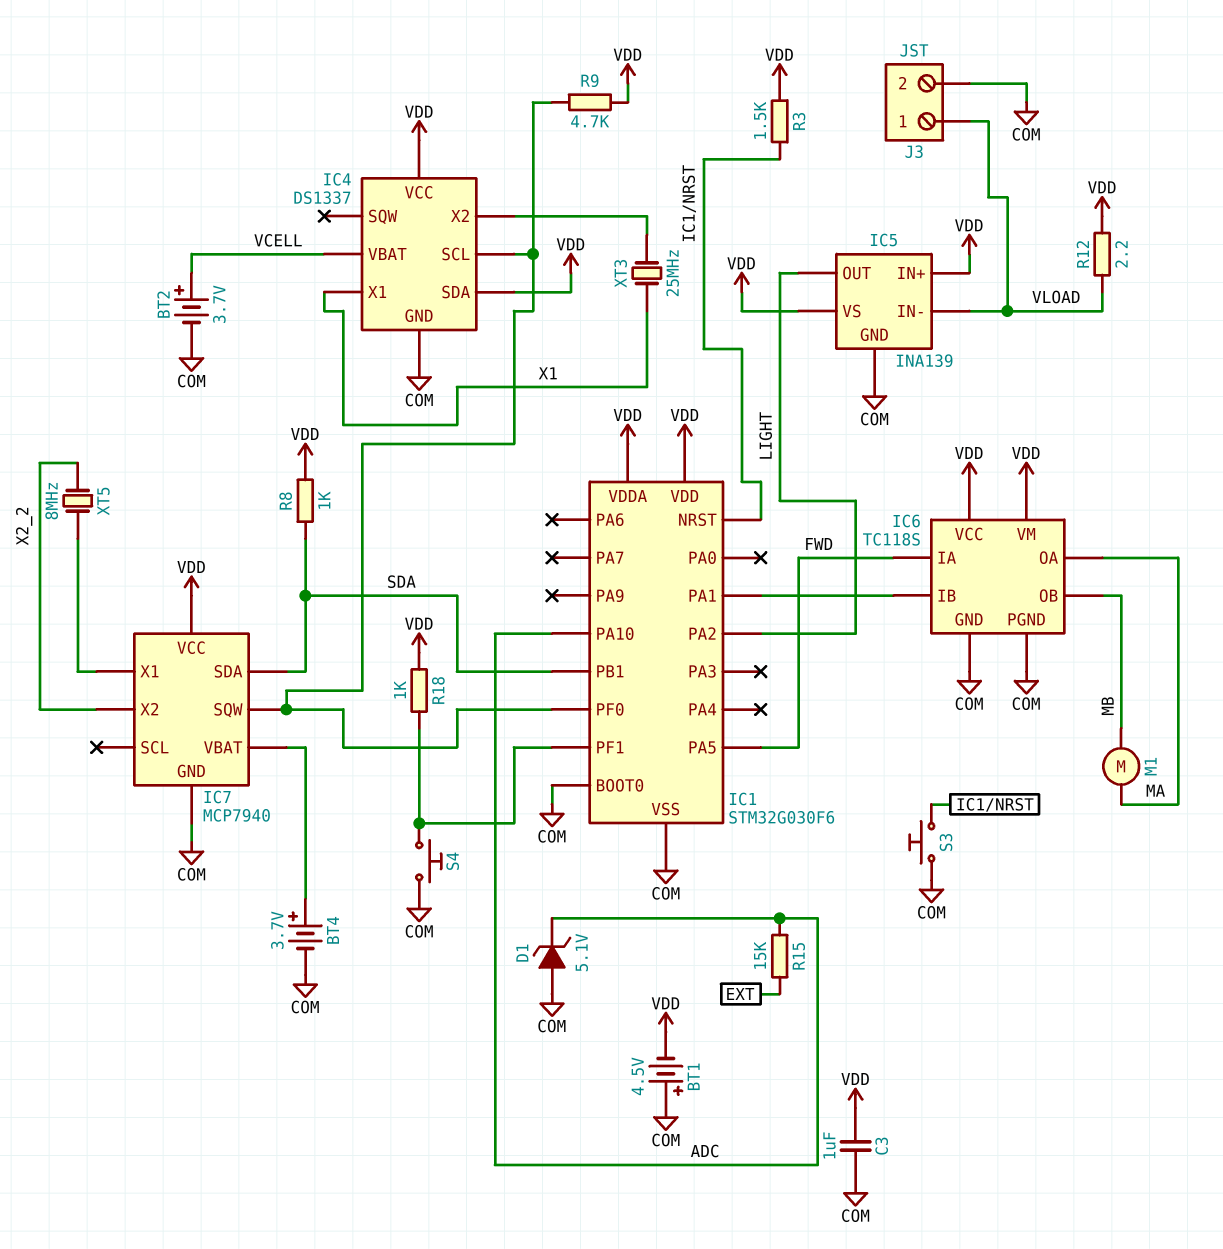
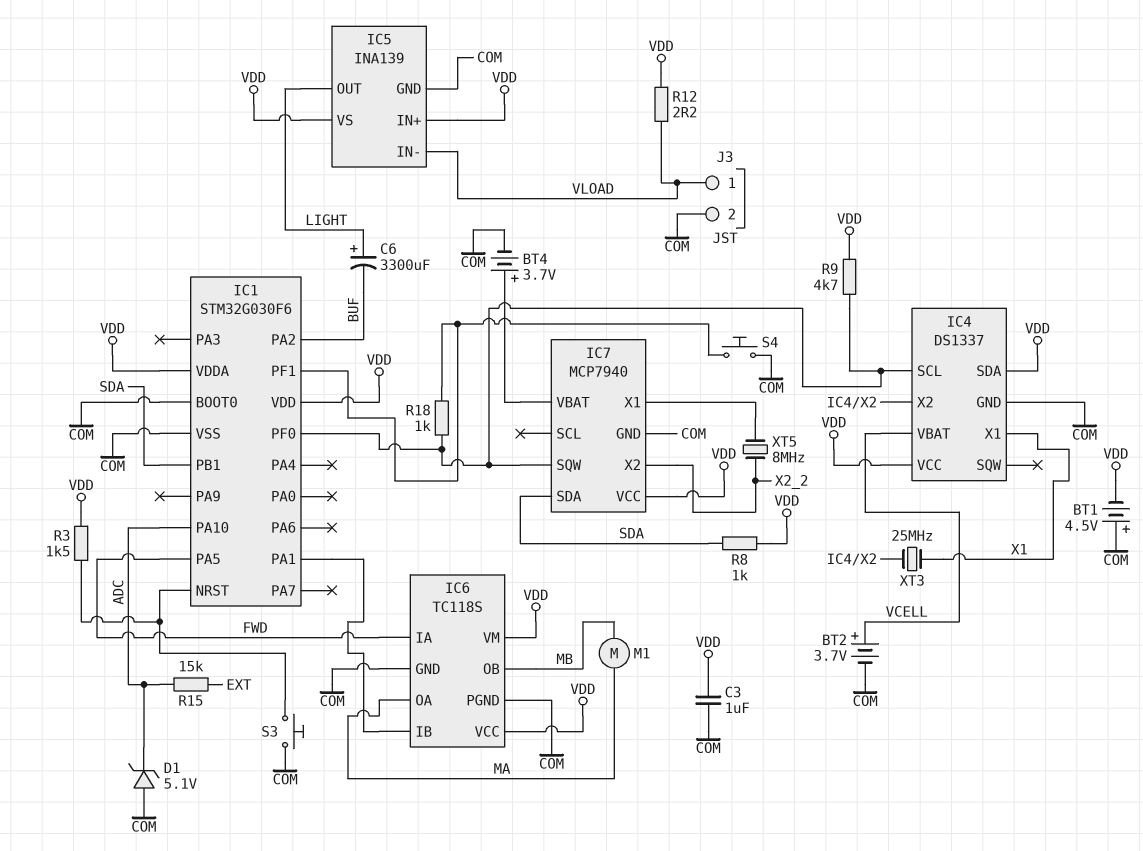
C6: none -> 3300uF (plus LIGHT, minus BUF)
IC1 pin PA2: LIGHT -> BUF
R18: 1k (IC1/PF1, VDD) -> 1k (IC1/PF0, IC1/PF1)

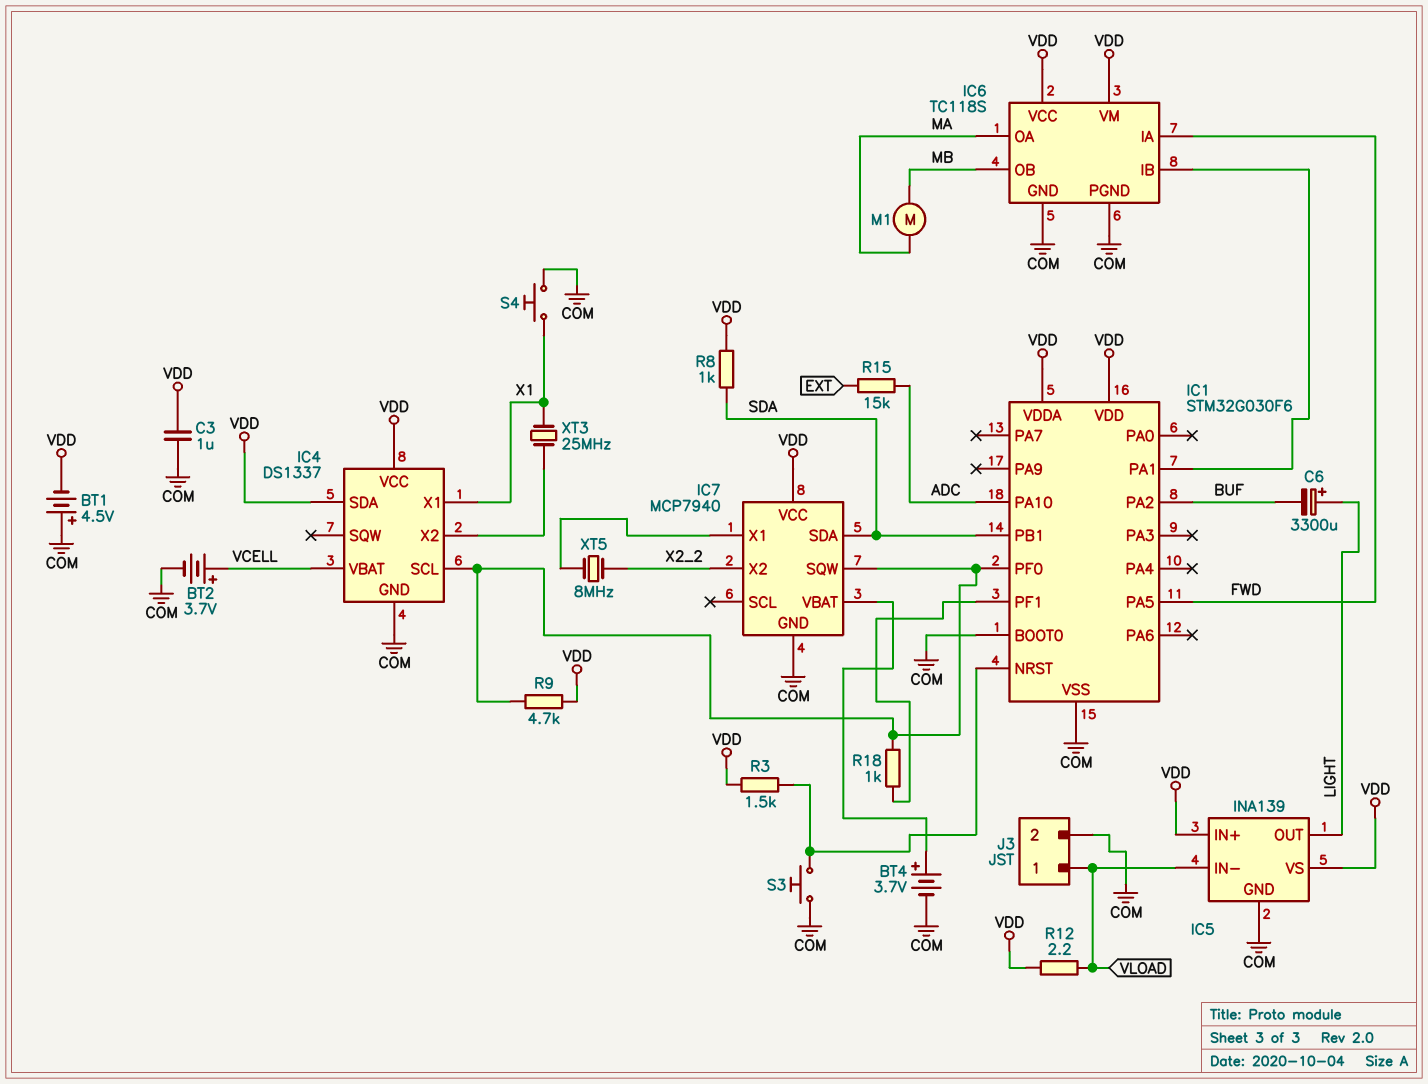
D1: zener 5.1V (A COM, K ADC) -> none
S4: button (COM, IC1/PF1) -> button (COM, X1)

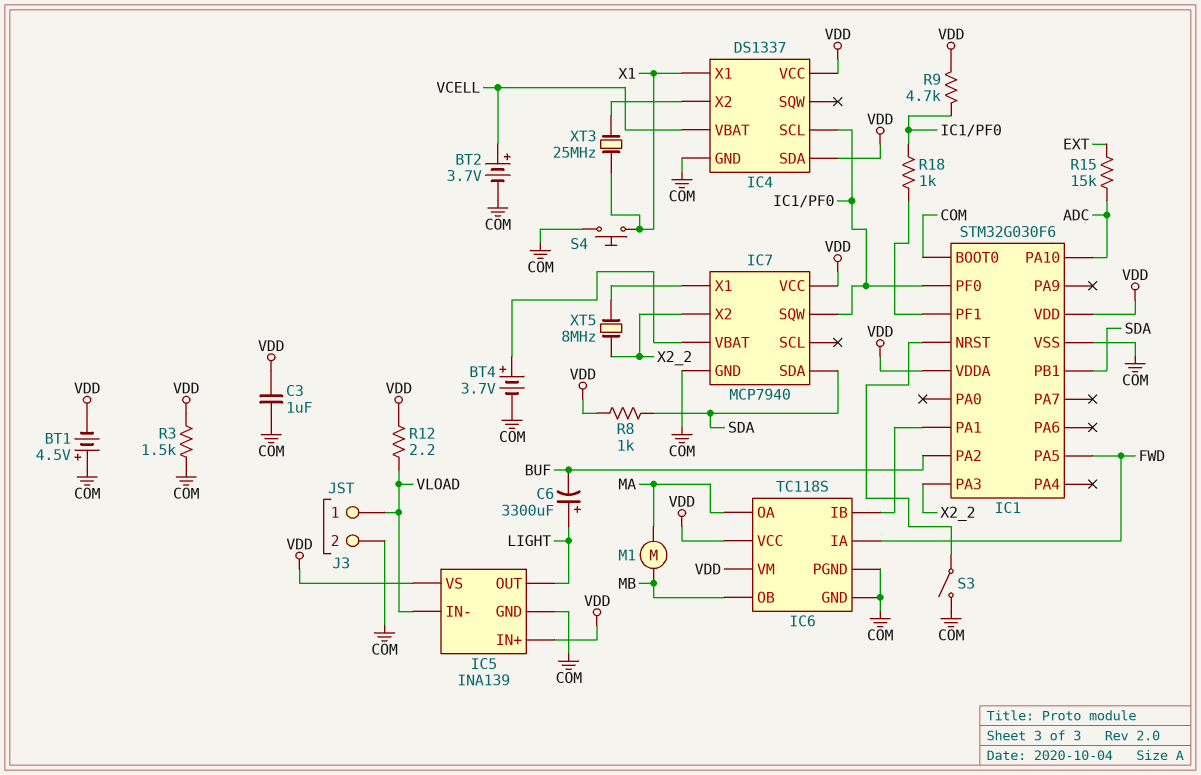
IC1 pin PA3: none -> X2_2
R3: 1.5k (IC1/NRST, VDD) -> 1.5k (COM, VDD)
S3: button (COM, IC1/NRST) -> switch (COM, IC1/NRST)

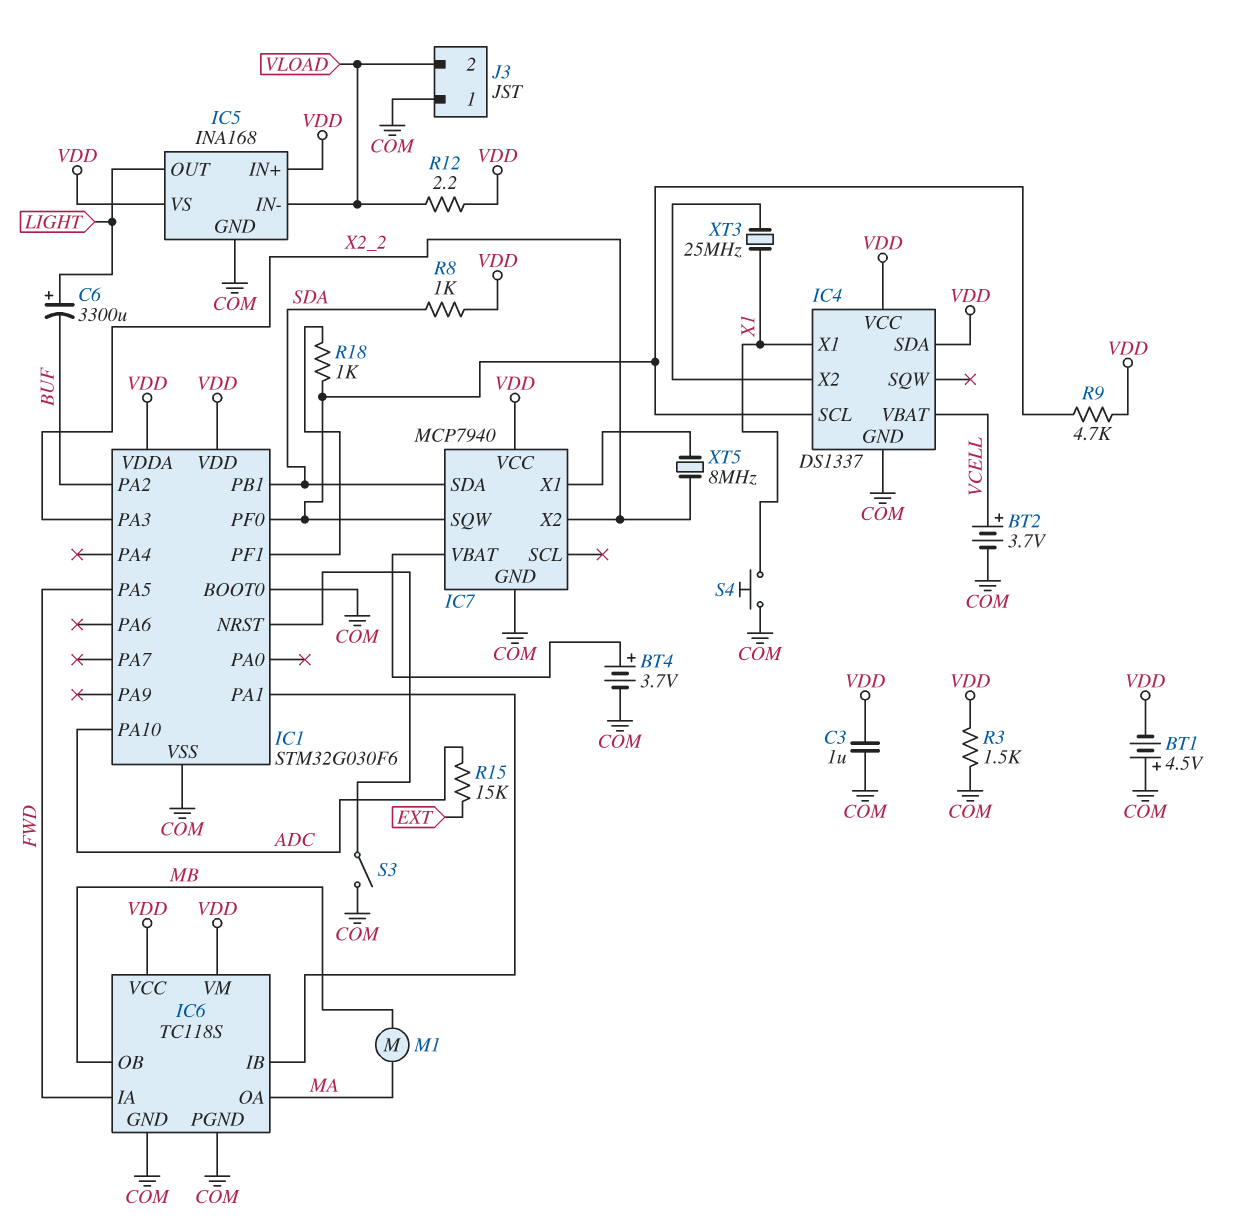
IC5: INA139 -> INA168
J3 pin 1: VLOAD -> COM
J3 pin 2: COM -> VLOAD

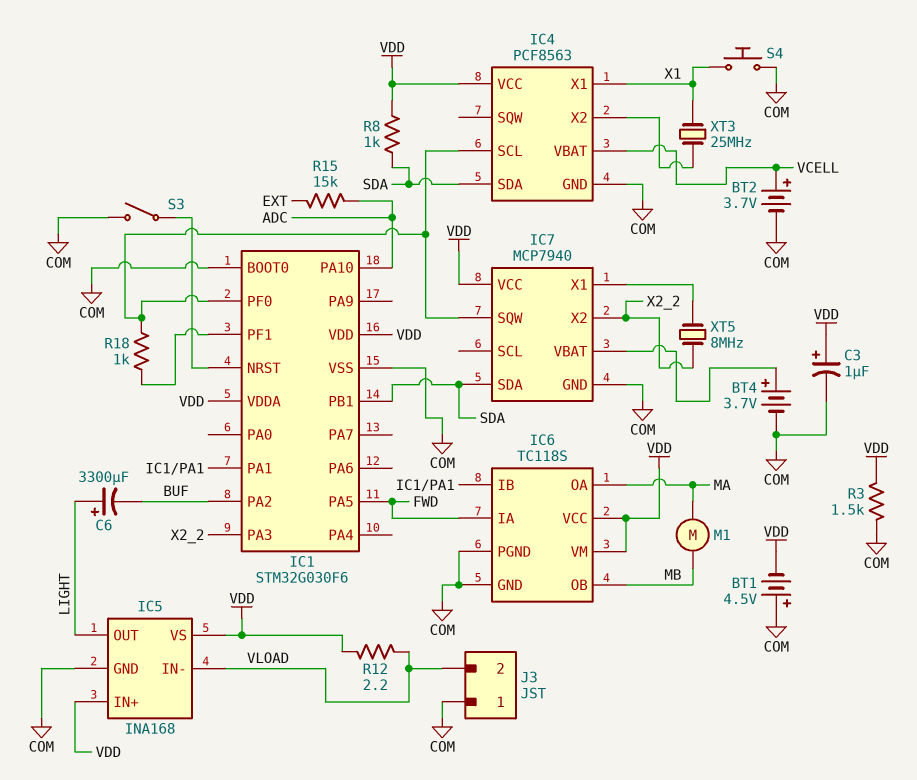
C3: 1uF (COM, VDD) -> 1uF (plus VDD, minus COM)
IC4: DS1337 -> PCF8563
IC4 pin SDA: VDD -> SDA
R9: 4.7k (IC1/PF0, VDD) -> none

